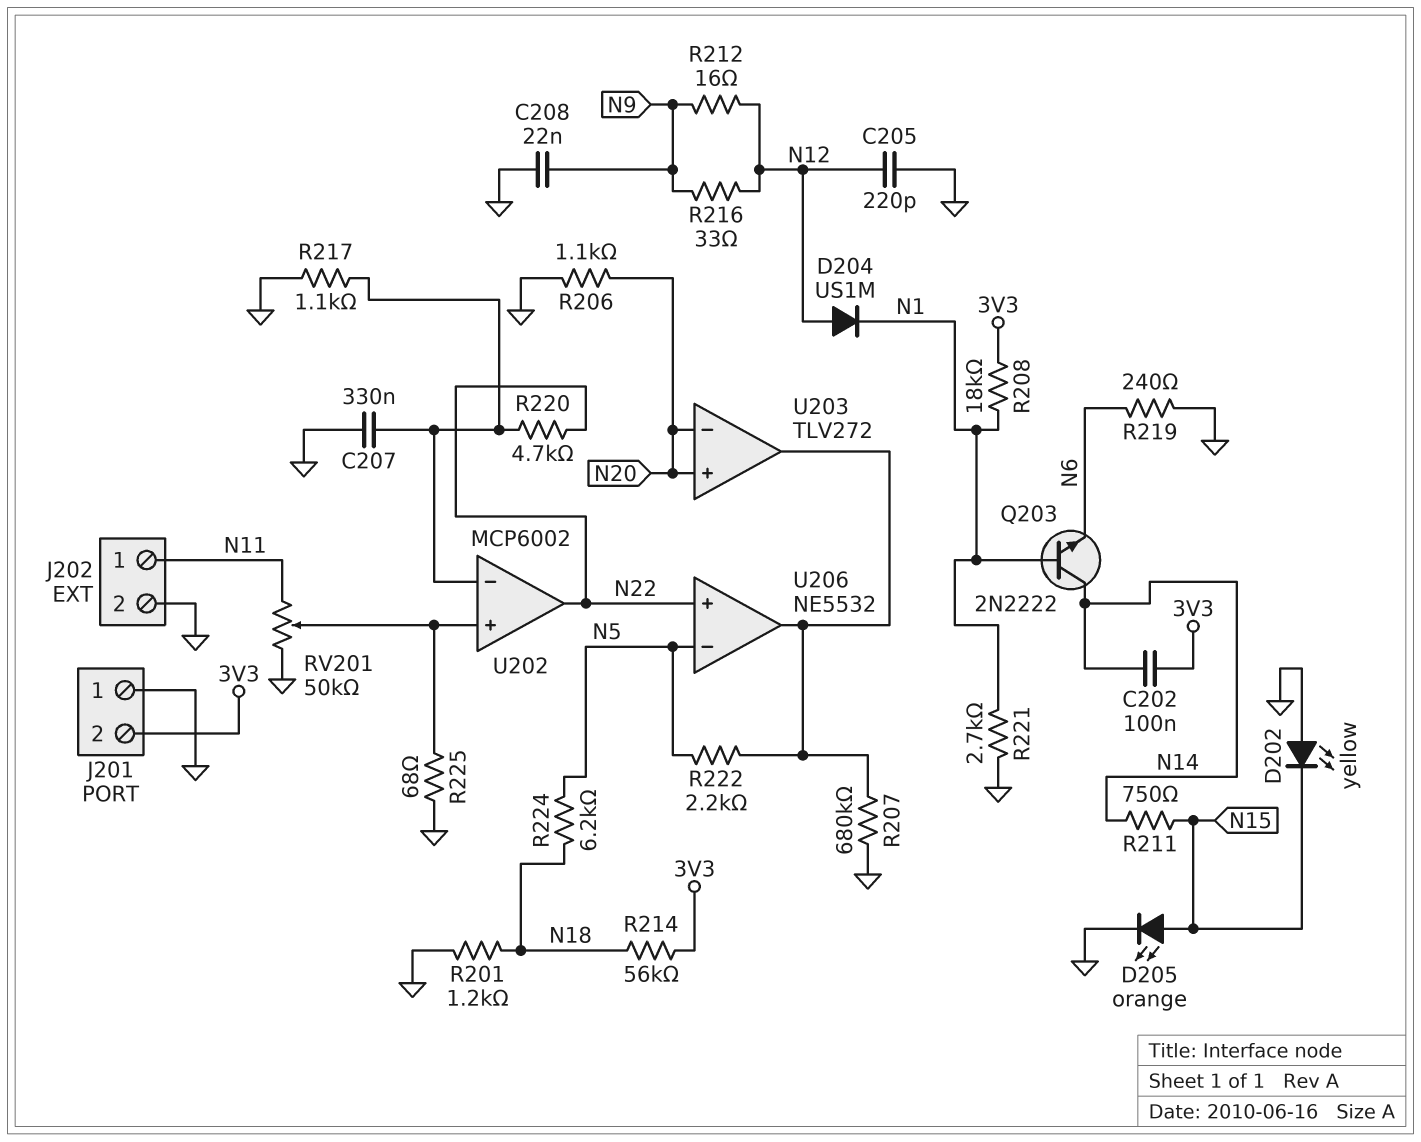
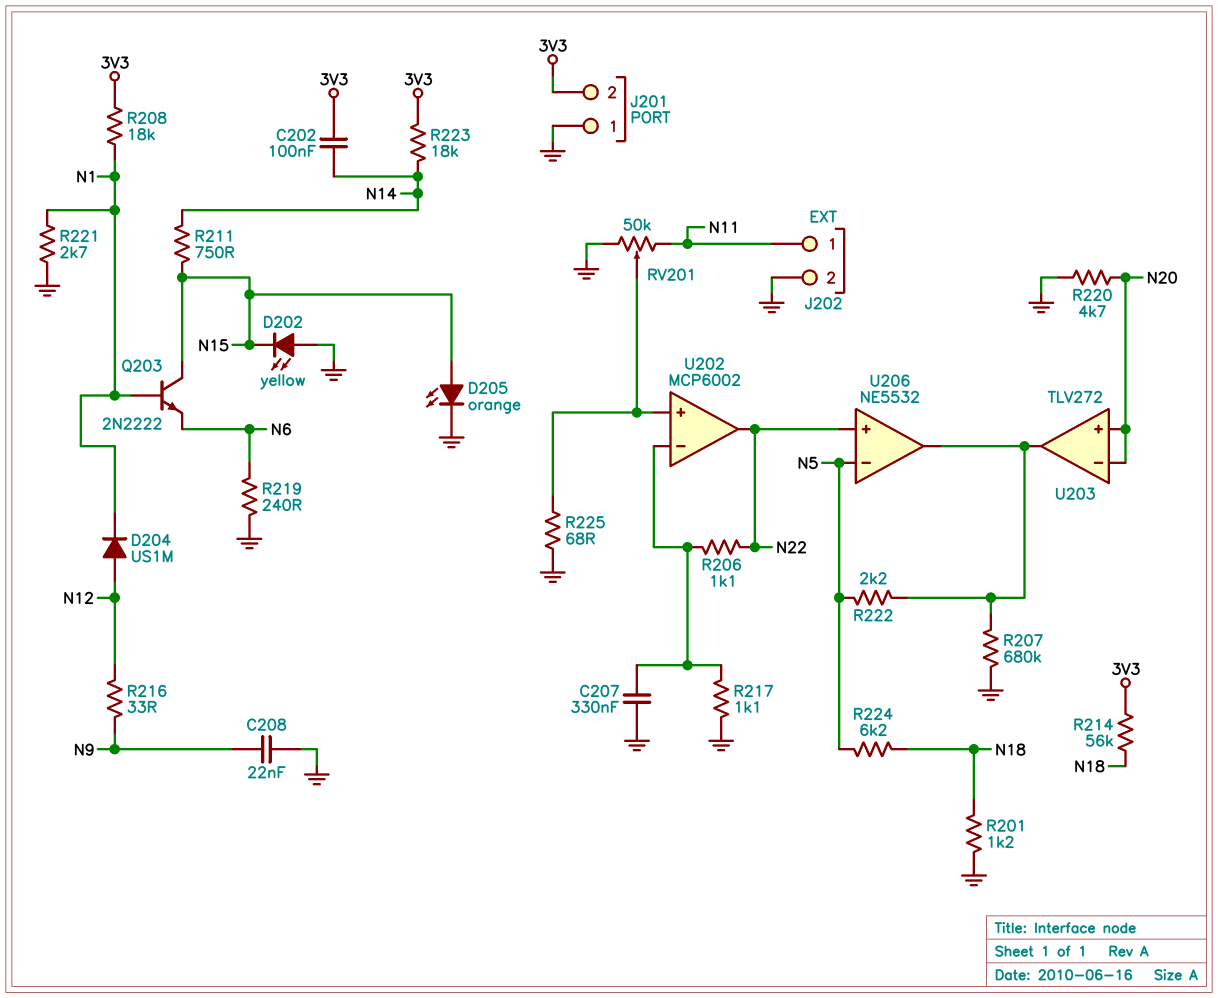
C205: 220pF (GND, N12) -> none
Q203: NPN 2N2222 (B N1, C N14, E N6) -> NPN 2N2222 (B N1, C N15, E N6)
R206: 1.1k (GND, N20) -> 1.1k (N22, U202/in-)
R212: 16 (N9, N12) -> none
R220: 4.7k (N22, U202/in-) -> 4.7k (GND, N20)
R223: none -> 18k (3V3, N14)

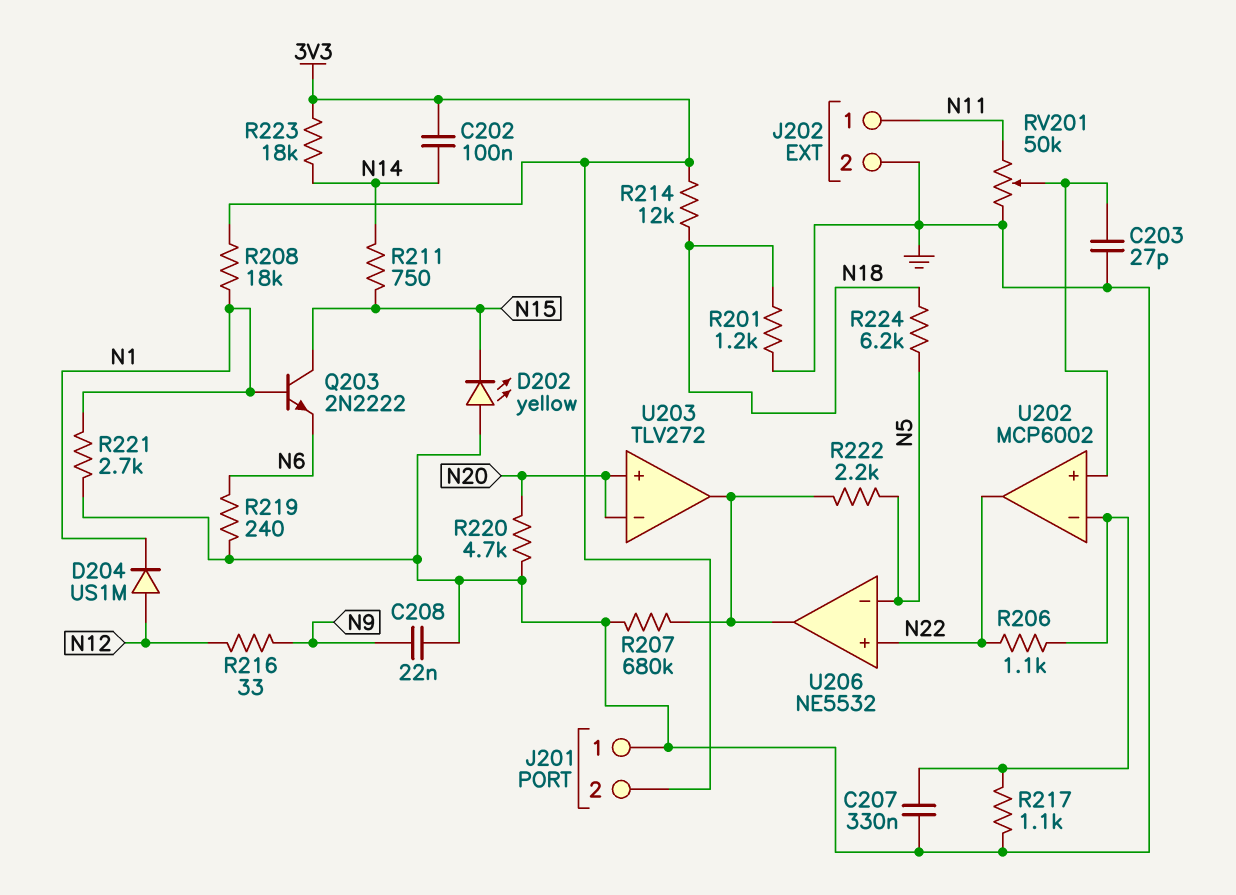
C203: none -> 27pF (GND, U202/in+)
D205: LED orange (A N15, K GND) -> none
R214: 56k (3V3, N18) -> 12k (3V3, N18)
R225: 68 (GND, U202/in+) -> none

